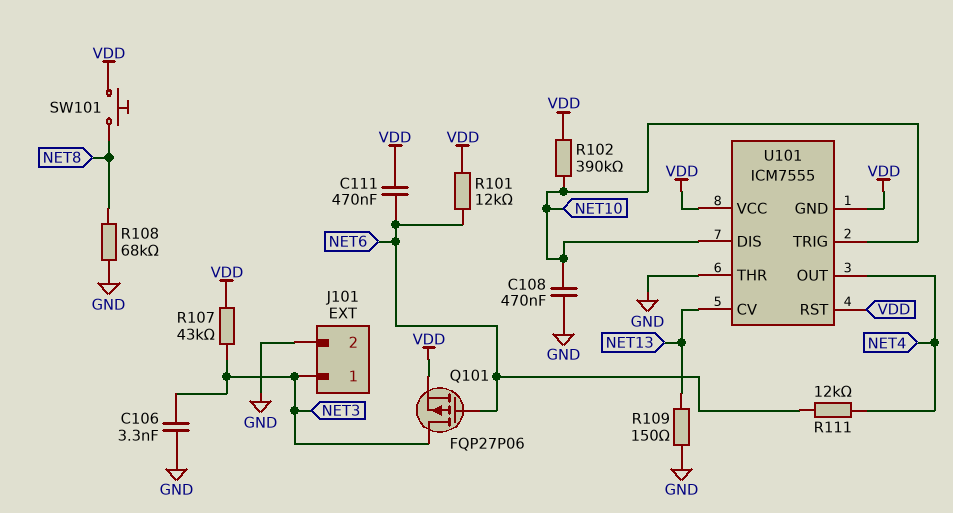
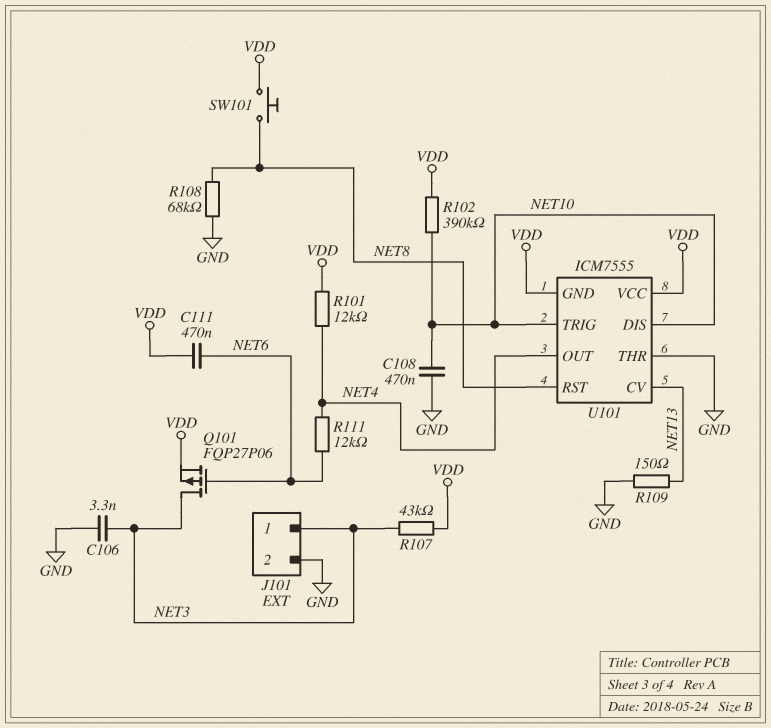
R101: 12k (NET6, VDD) -> 12k (NET4, VDD)
U101 pin RST: VDD -> NET8

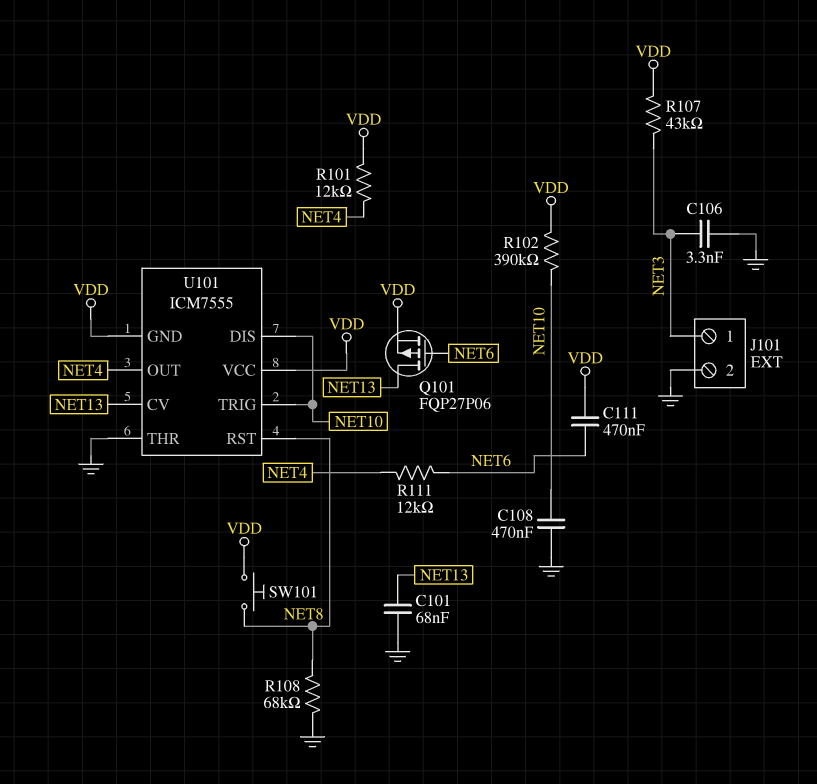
C101: none -> 68nF (GND, NET13)
Q101: PMOS FQP27P06 (G NET6, D NET3, S VDD) -> PMOS FQP27P06 (G NET6, D NET13, S VDD)
R109: 150 (GND, NET13) -> none

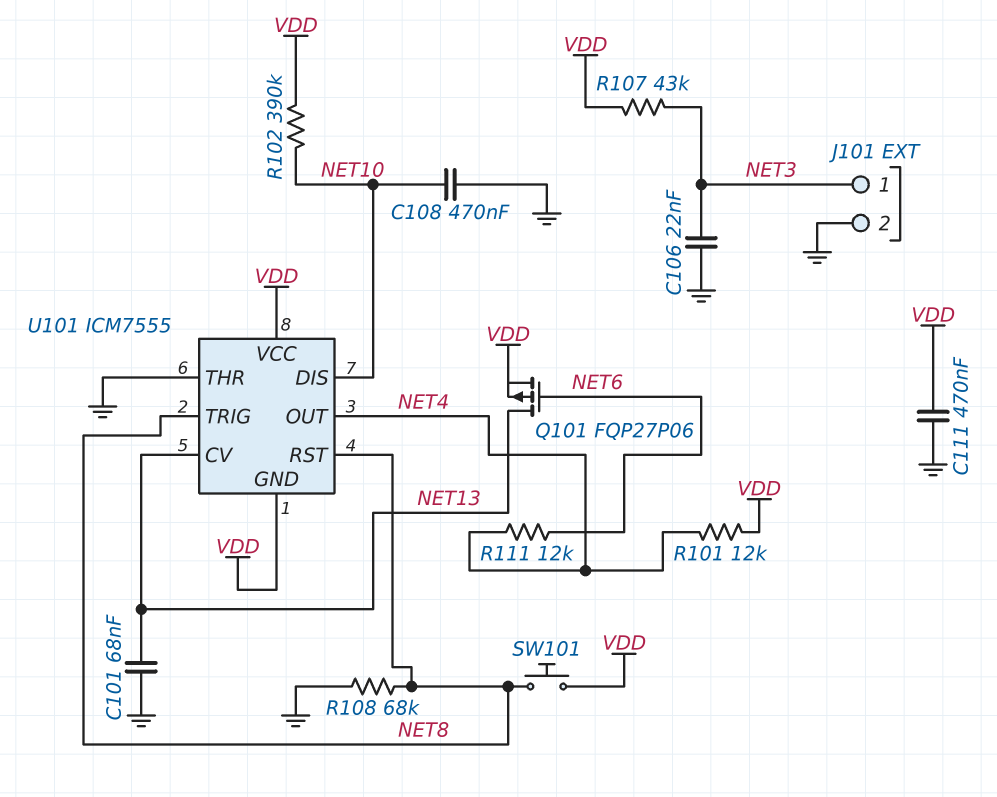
C106: 3.3nF (GND, NET3) -> 22nF (GND, NET3)
C111: 470nF (NET6, VDD) -> 470nF (GND, VDD)
U101 pin TRIG: NET10 -> NET8

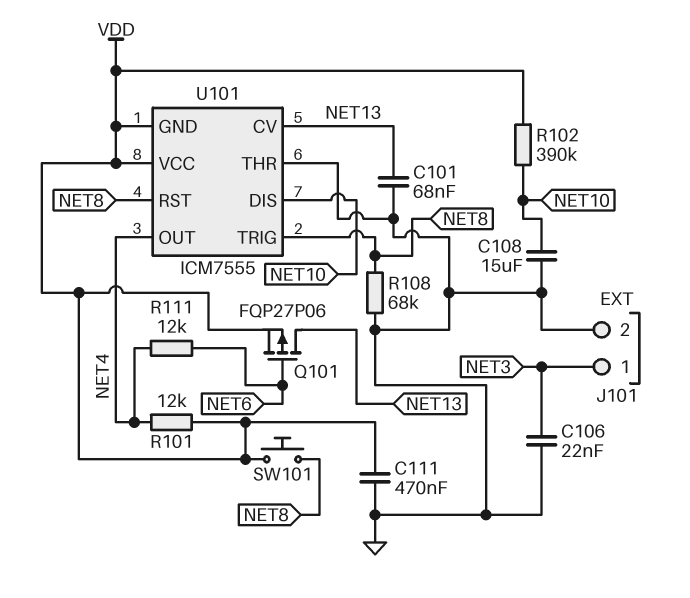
C108: 470nF (GND, NET10) -> 15uF (GND, NET10)
R107: 43k (NET3, VDD) -> none

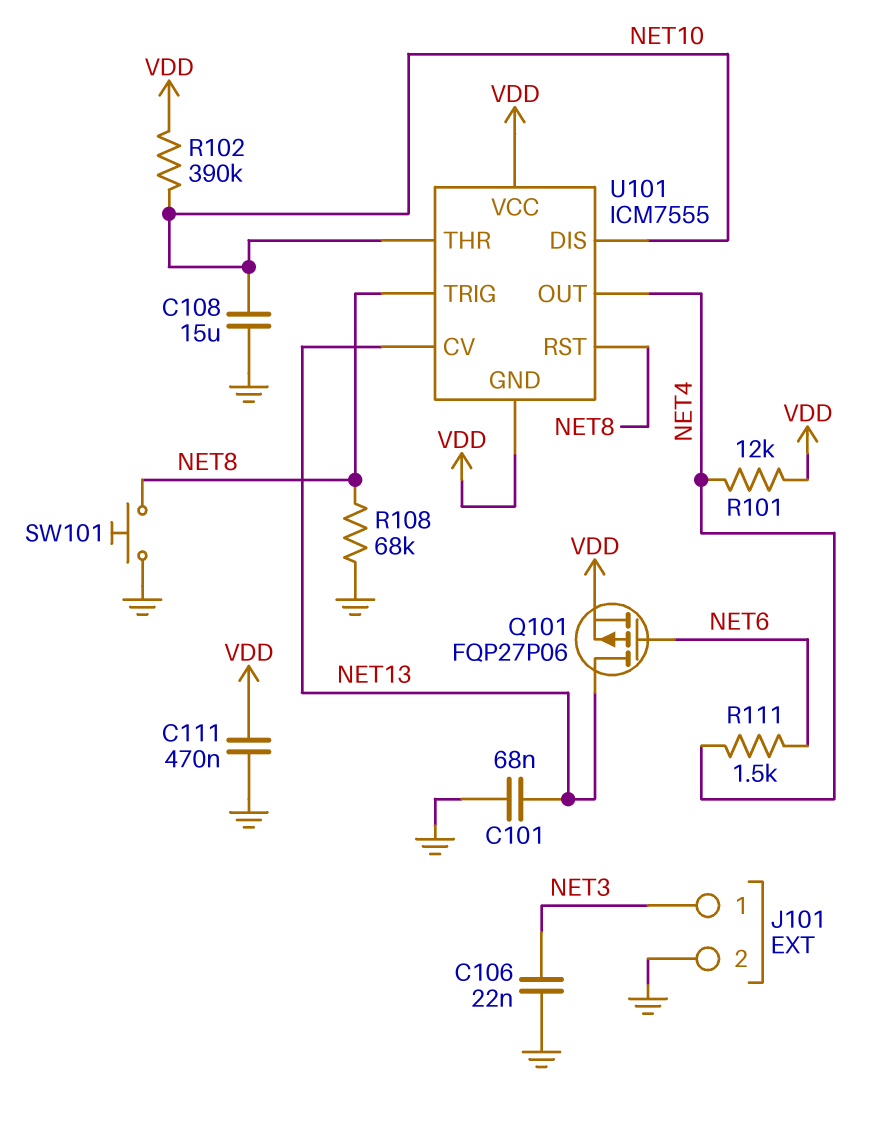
R111: 12k (NET4, NET6) -> 1.5k (NET4, NET6)
SW101: button (NET8, VDD) -> button (GND, NET8)
U101 pin THR: GND -> NET10

